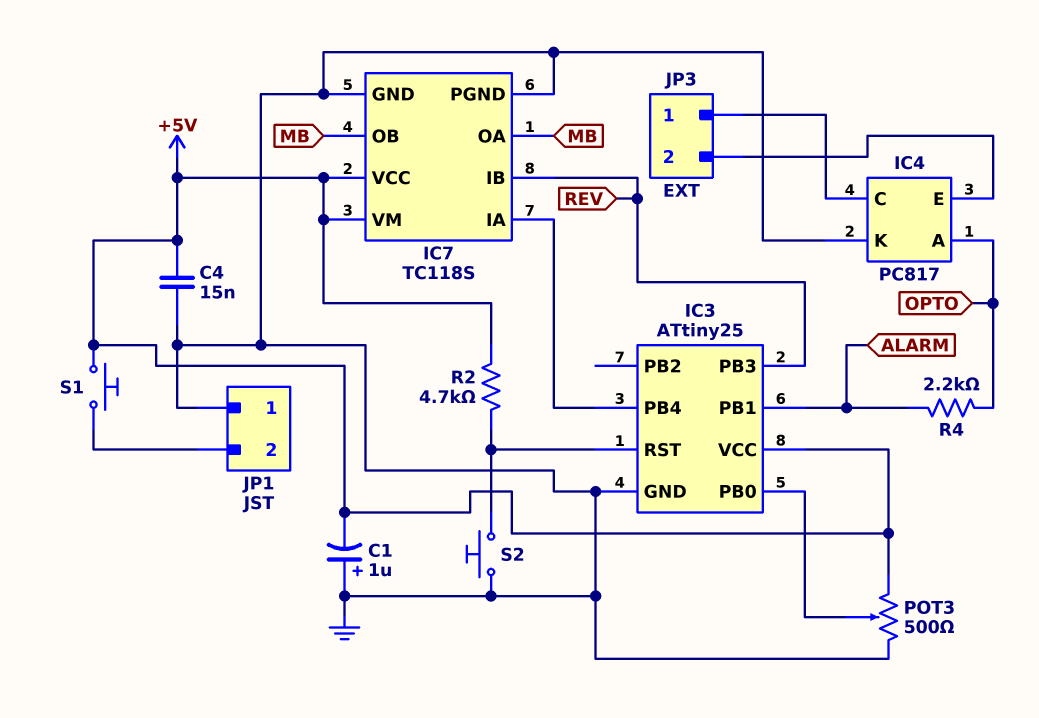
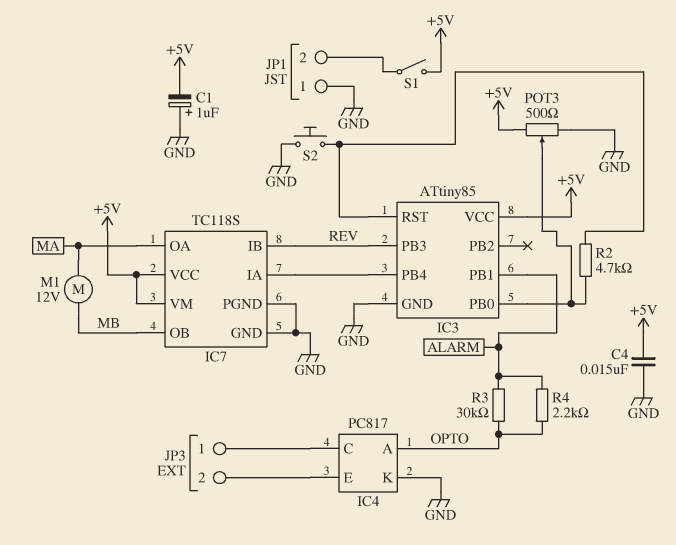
IC3: ATtiny25 -> ATtiny85
IC7 pin OA: MB -> MA
M1: none -> motor 12V (MA, MB)
R2: 4.7k (+5V, IC3/RST) -> 4.7k (IC3/PB0, IC3/RST)
R3: none -> 30k (ALARM, OPTO)
S1: button (+5V, JP1/2) -> switch (+5V, JP1/2)

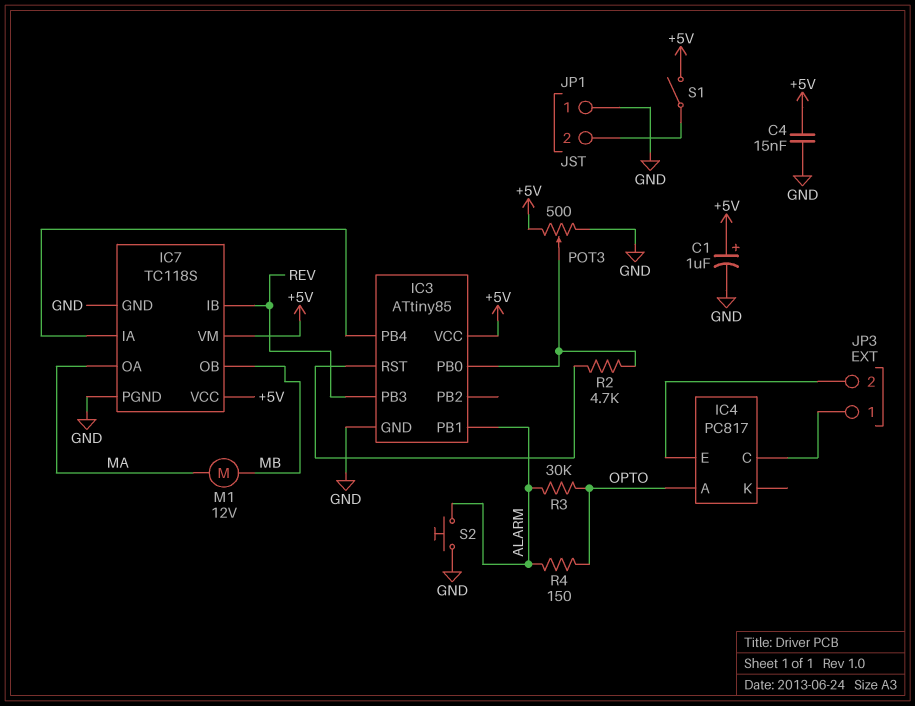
C1: 1uF (plus GND, minus +5V) -> 1uF (plus +5V, minus GND)
IC4 pin K: GND -> none
R4: 2.2k (ALARM, OPTO) -> 150 (ALARM, OPTO)
S2: button (GND, IC3/RST) -> button (ALARM, GND)

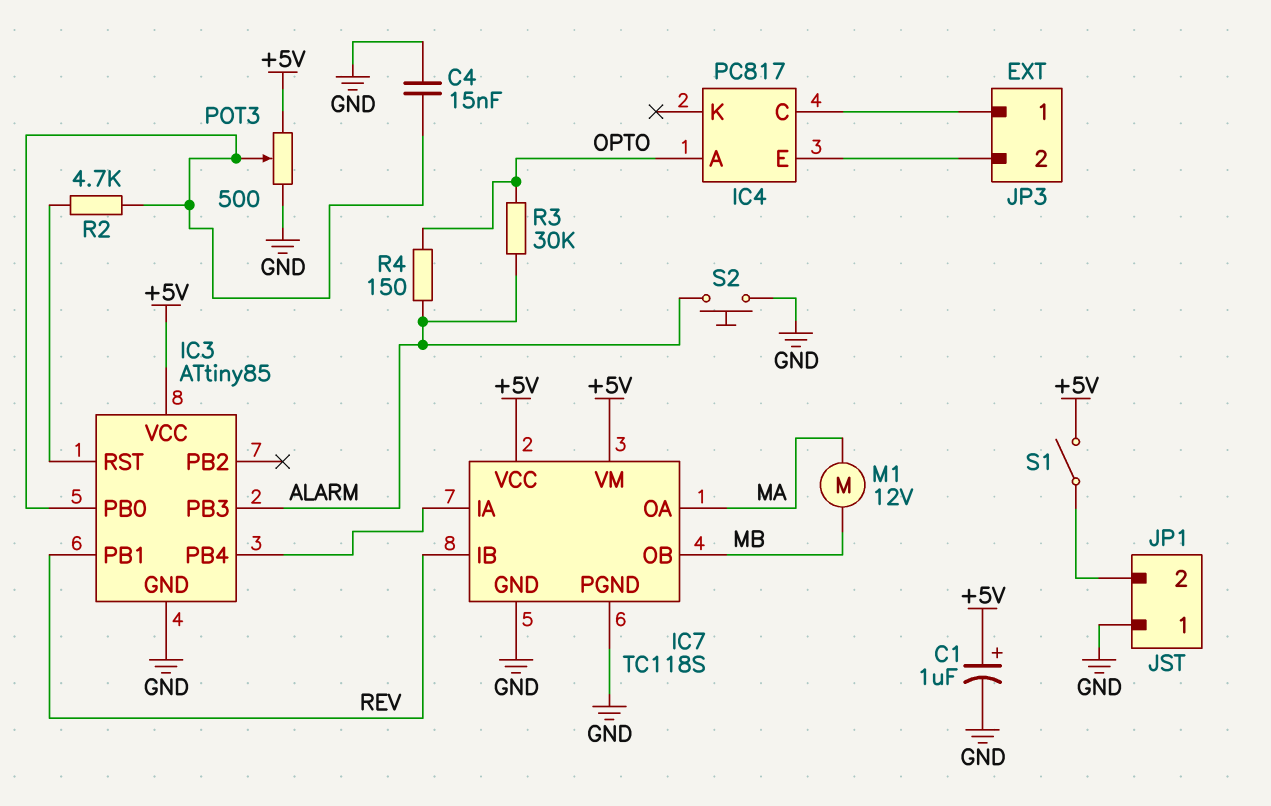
C4: 15nF (+5V, GND) -> 15nF (GND, IC3/PB0)
IC3 pin PB1: ALARM -> REV
IC3 pin PB3: REV -> ALARM

